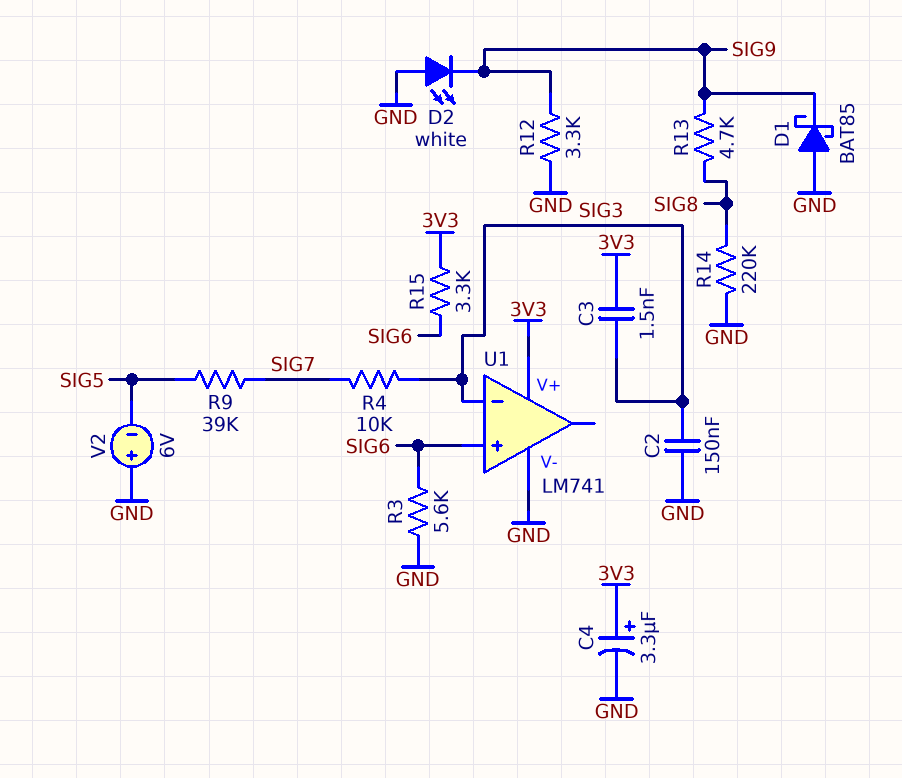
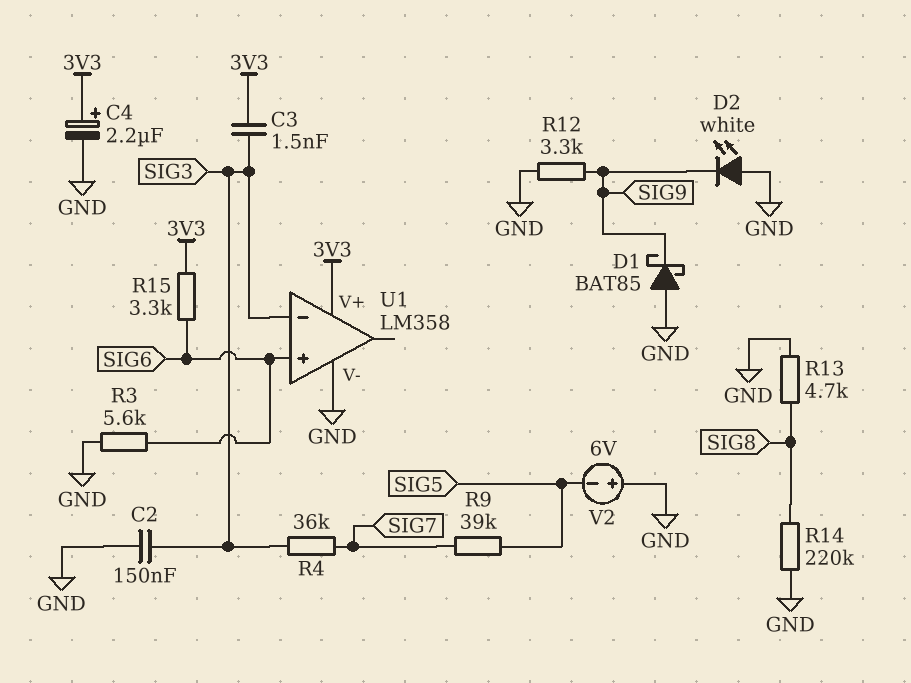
C4: 3.3uF (plus 3V3, minus GND) -> 2.2uF (plus 3V3, minus GND)
R4: 10k (SIG3, SIG7) -> 36k (SIG3, SIG7)
R13: 4.7k (SIG8, SIG9) -> 4.7k (GND, SIG8)
U1: LM741 -> LM358

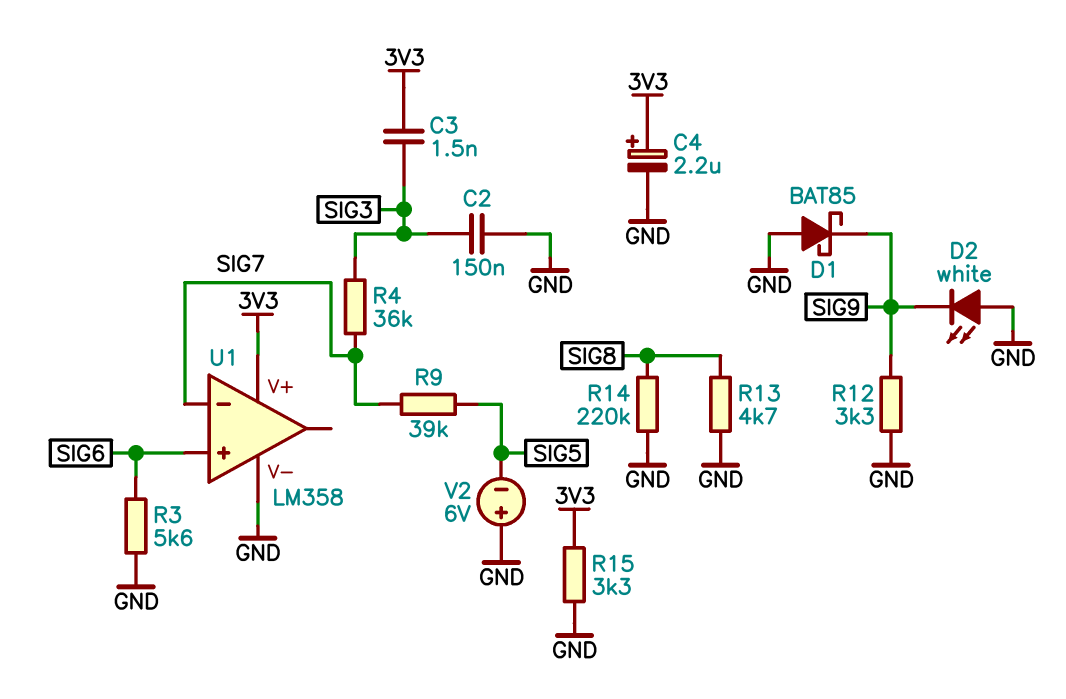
R15: 3.3k (3V3, SIG6) -> 3.3k (3V3, GND)
U1 pin in-: SIG3 -> SIG7

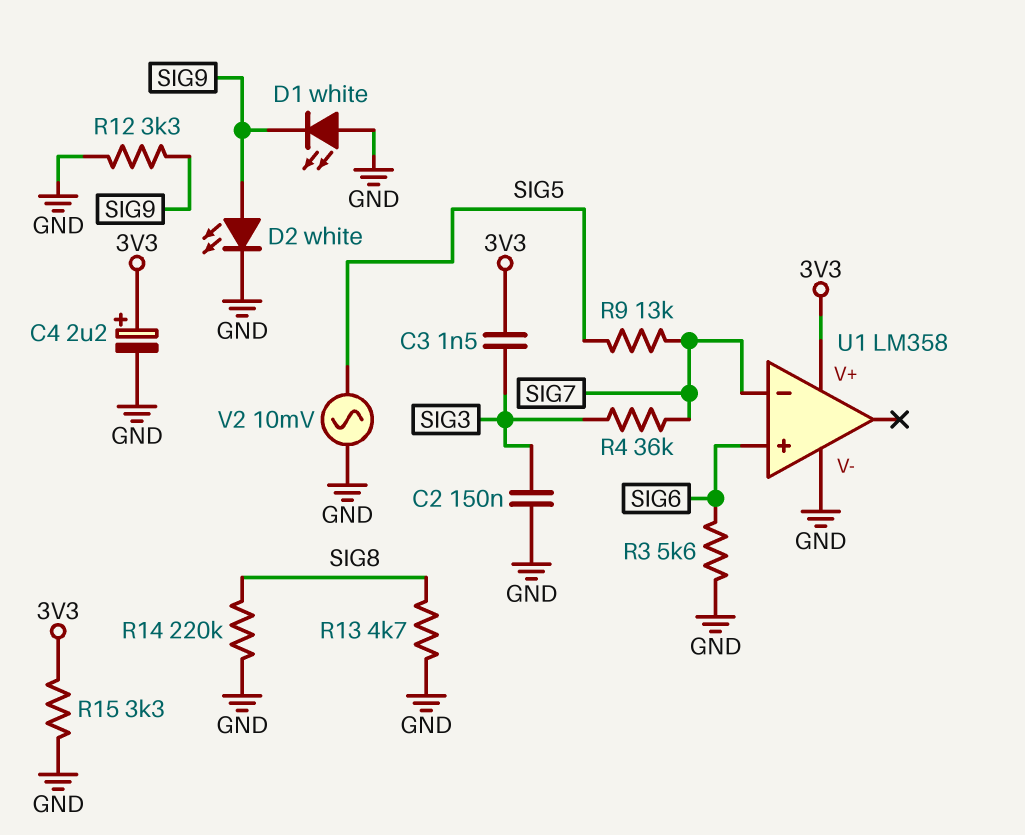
D1: schottky BAT85 (A GND, K SIG9) -> LED white (A GND, K SIG9)
D2: LED white (A GND, K SIG9) -> LED white (A SIG9, K GND)
R9: 39k (SIG5, SIG7) -> 13k (SIG5, SIG7)
V2: 6V (plus GND, minus SIG5) -> AC 10mV (GND, SIG5)

